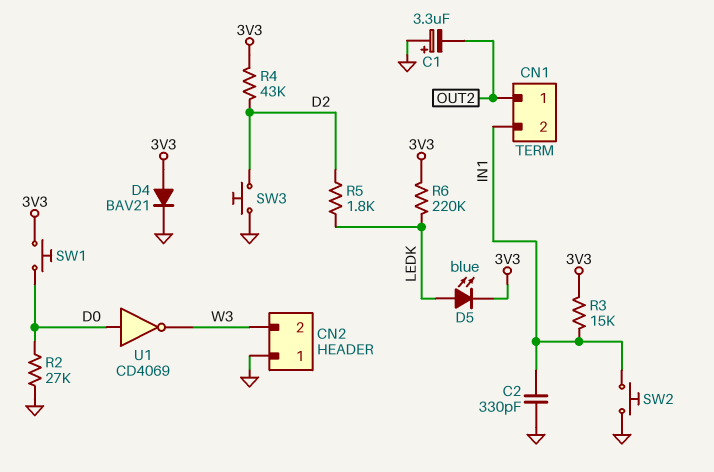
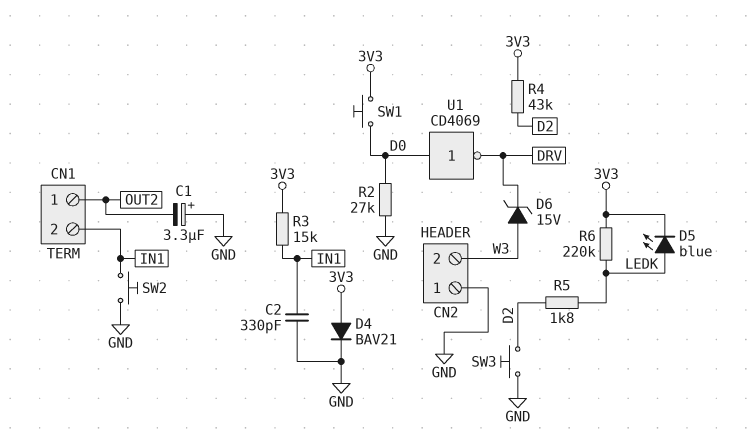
D6: none -> zener 15V (A W3, K DRV)
U1: NOT CD4069 (in D0, out W3) -> NOT CD4069 (in D0, out DRV)

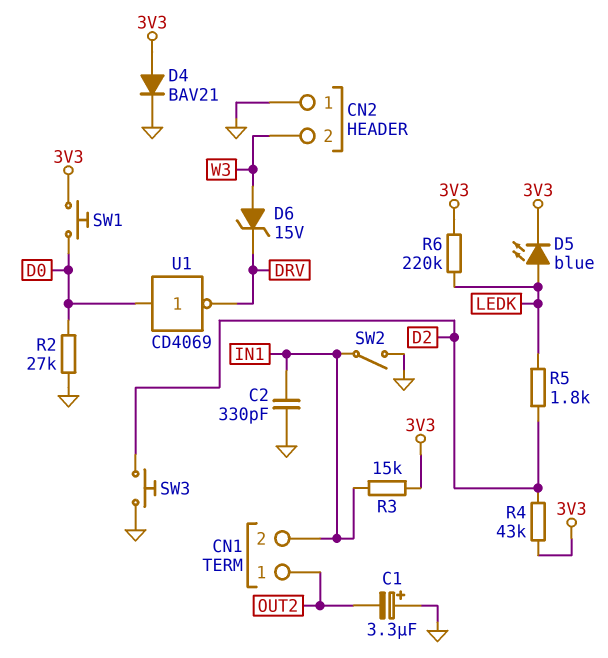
SW2: button (GND, IN1) -> switch (GND, IN1)

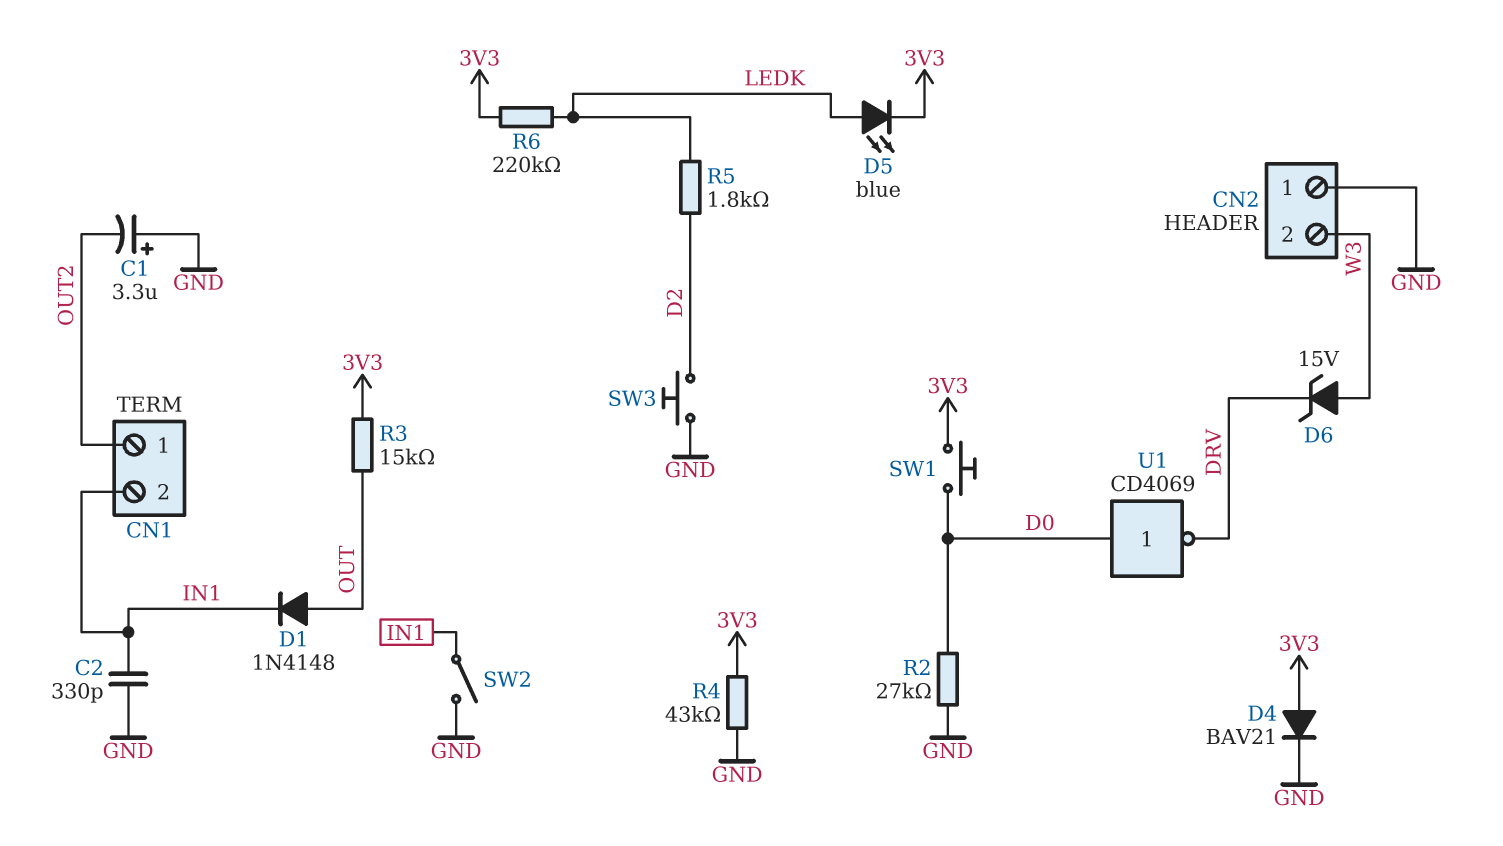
D1: none -> diode 1N4148 (A OUT, K IN1)
R3: 15k (3V3, IN1) -> 15k (3V3, OUT)
R4: 43k (3V3, D2) -> 43k (3V3, GND)

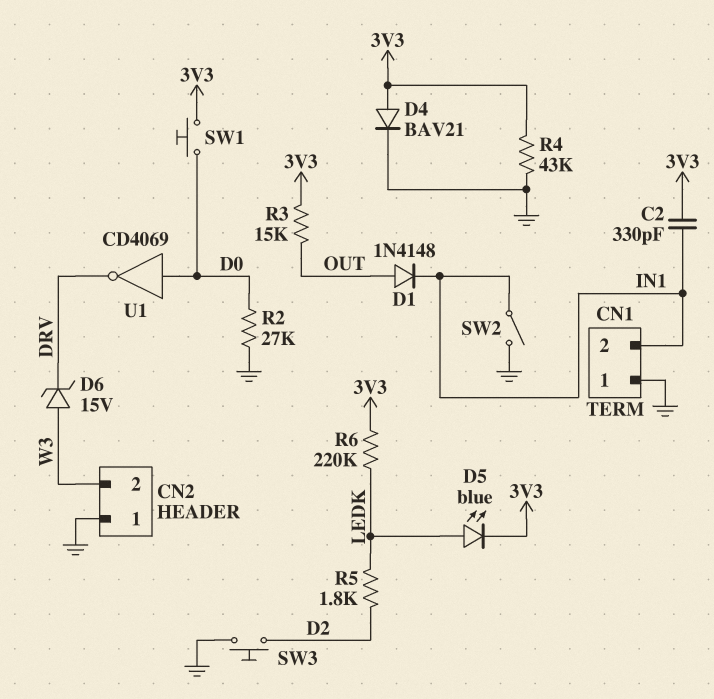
C1: 3.3uF (plus GND, minus OUT2) -> none
C2: 330pF (GND, IN1) -> 330pF (3V3, IN1)
CN1 pin 1: OUT2 -> GND

